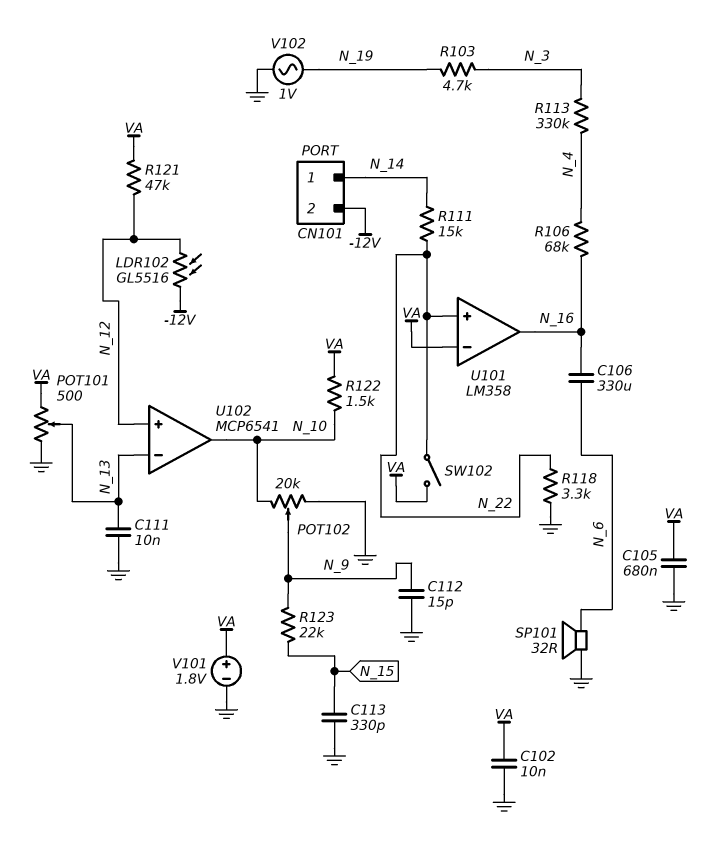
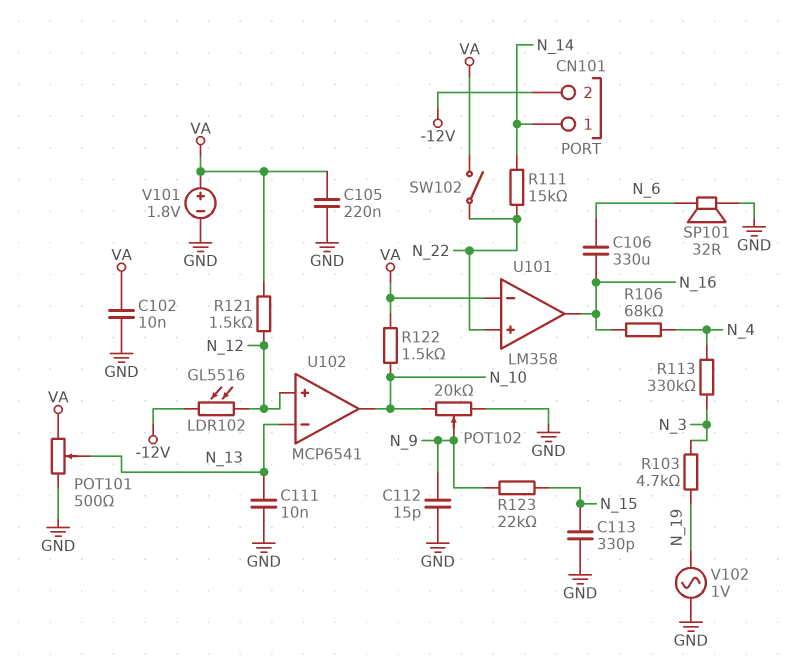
C105: 680nF (GND, VA) -> 220nF (GND, VA)
R118: 3.3k (GND, N_22) -> none
R121: 47k (N_12, VA) -> 1.5k (N_12, VA)

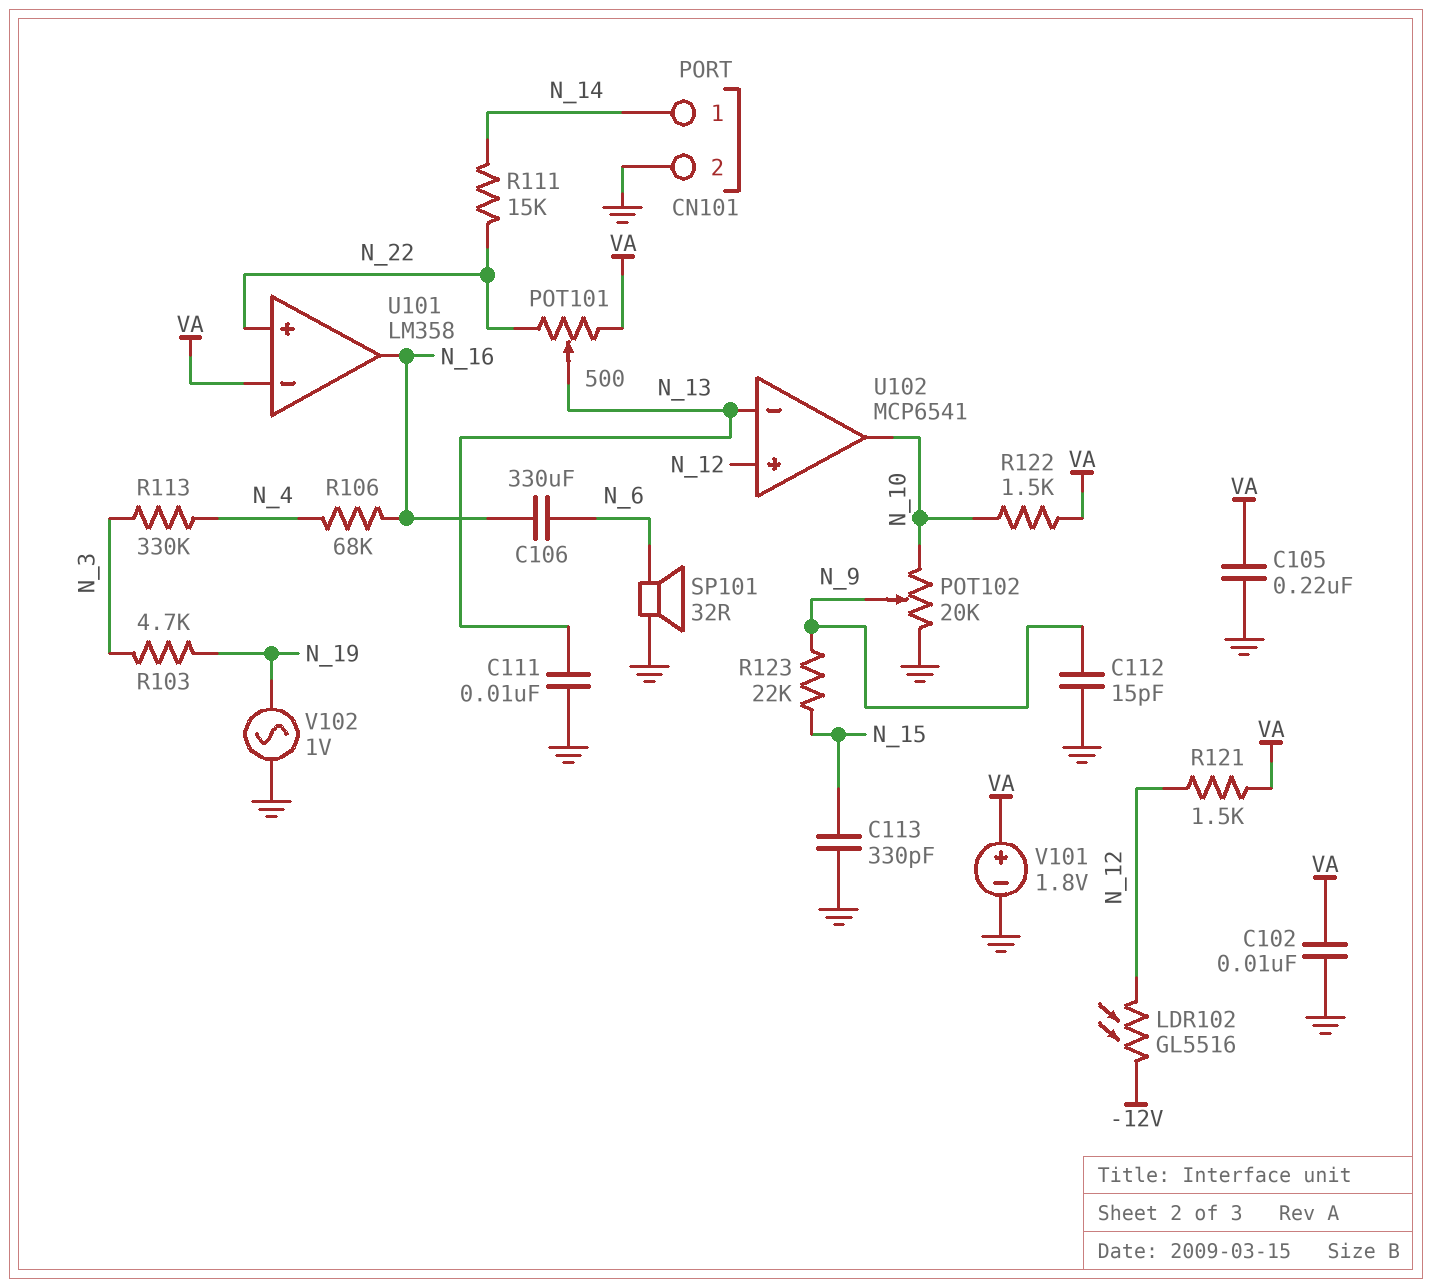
CN101 pin 2: -12V -> GND
POT101: 500 (GND, VA, wiper N_13) -> 500 (N_22, VA, wiper N_13)
SW102: switch (N_22, VA) -> none

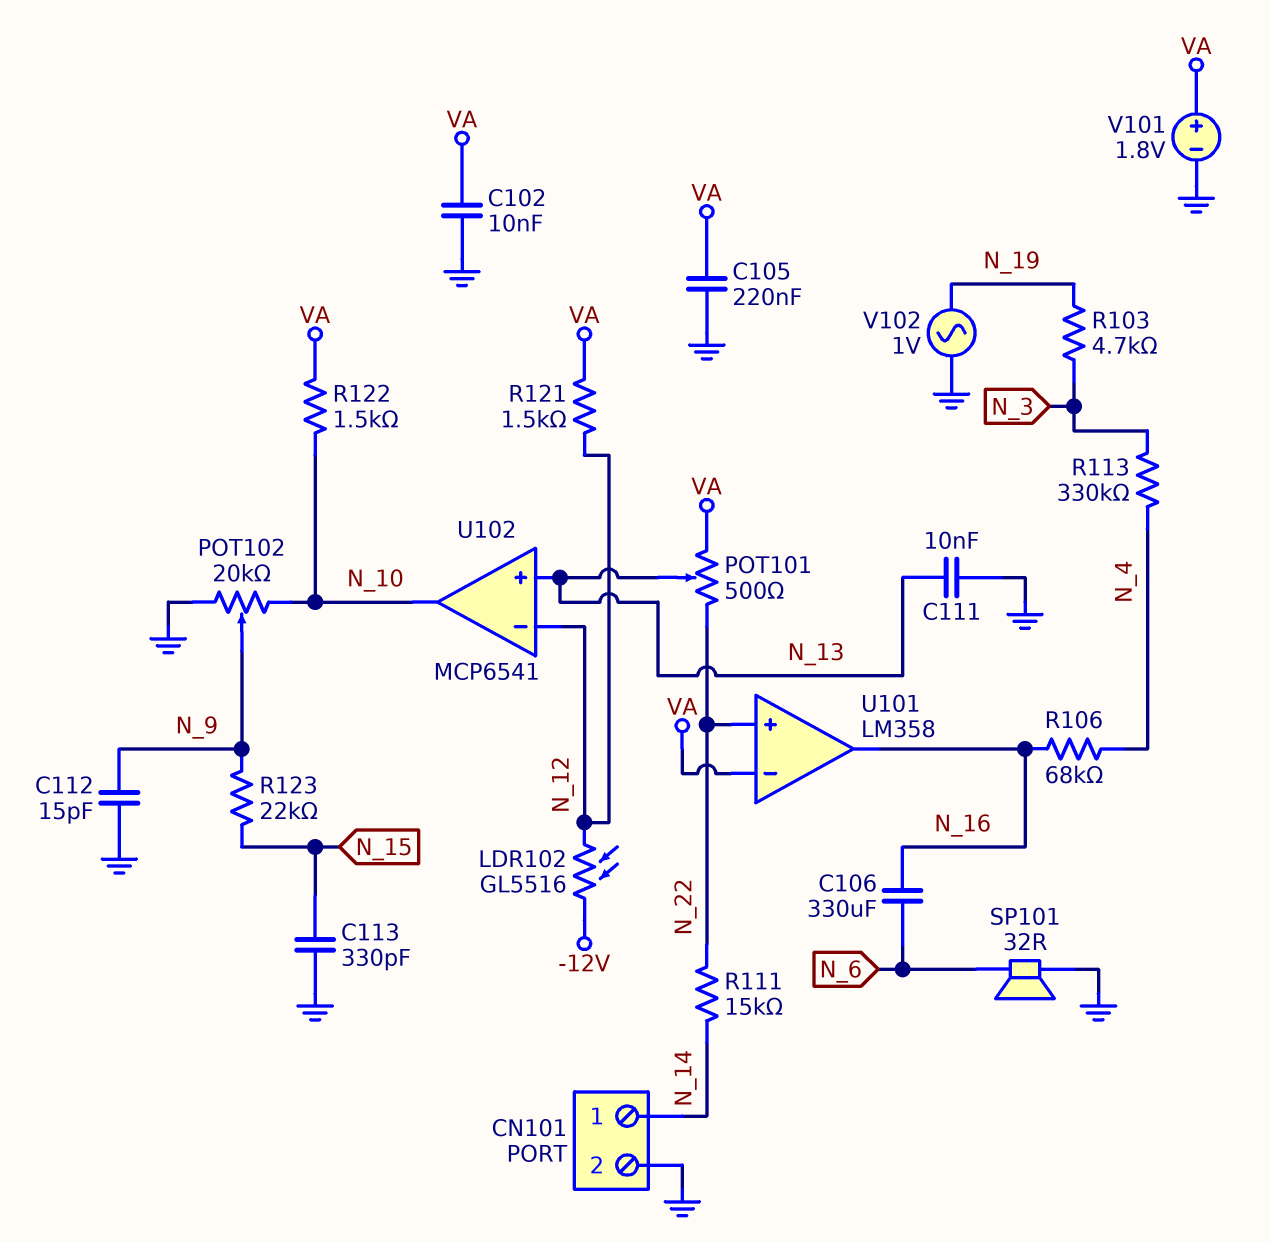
U102 pin in+: N_12 -> N_13
U102 pin in-: N_13 -> N_12

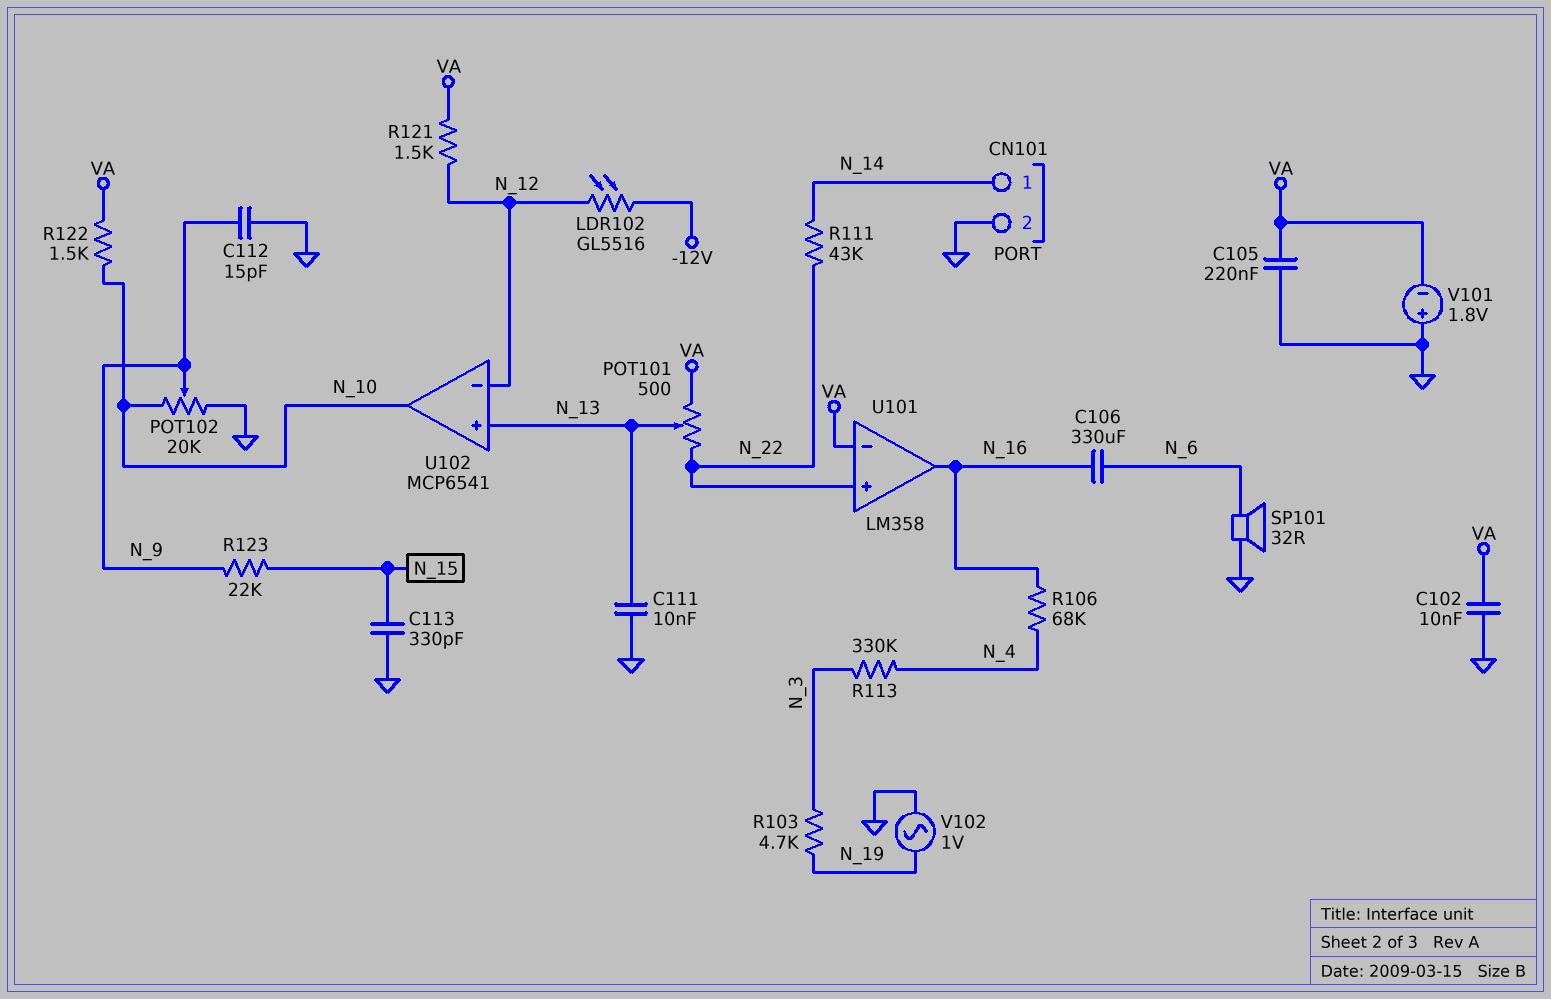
R111: 15k (N_14, N_22) -> 43k (N_14, N_22)
V101: 1.8V (plus VA, minus GND) -> 1.8V (plus GND, minus VA)

